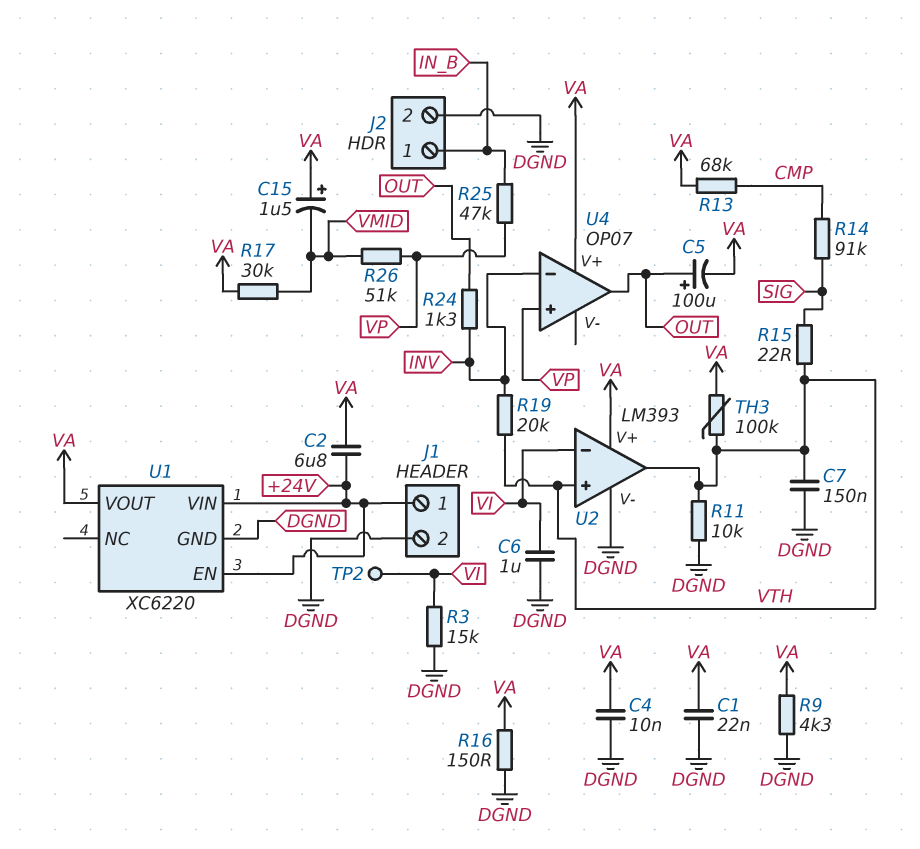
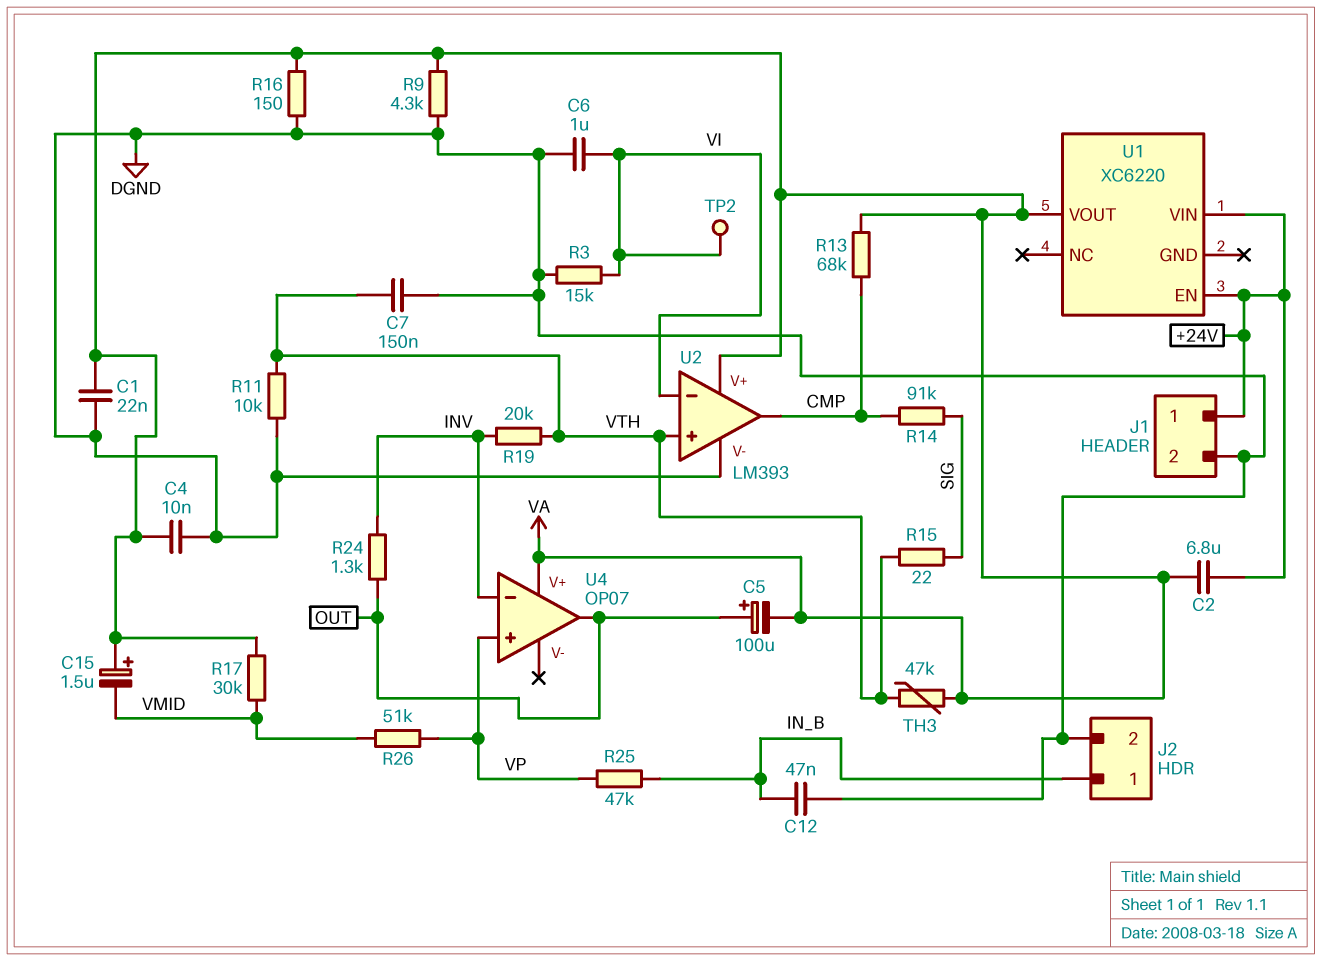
C12: none -> 47nF (DGND, IN_B)
TH3: 100k (VA, VTH) -> 47k (VA, VTH)
U1 pin GND: DGND -> none
U2 pin out: VTH -> CMP

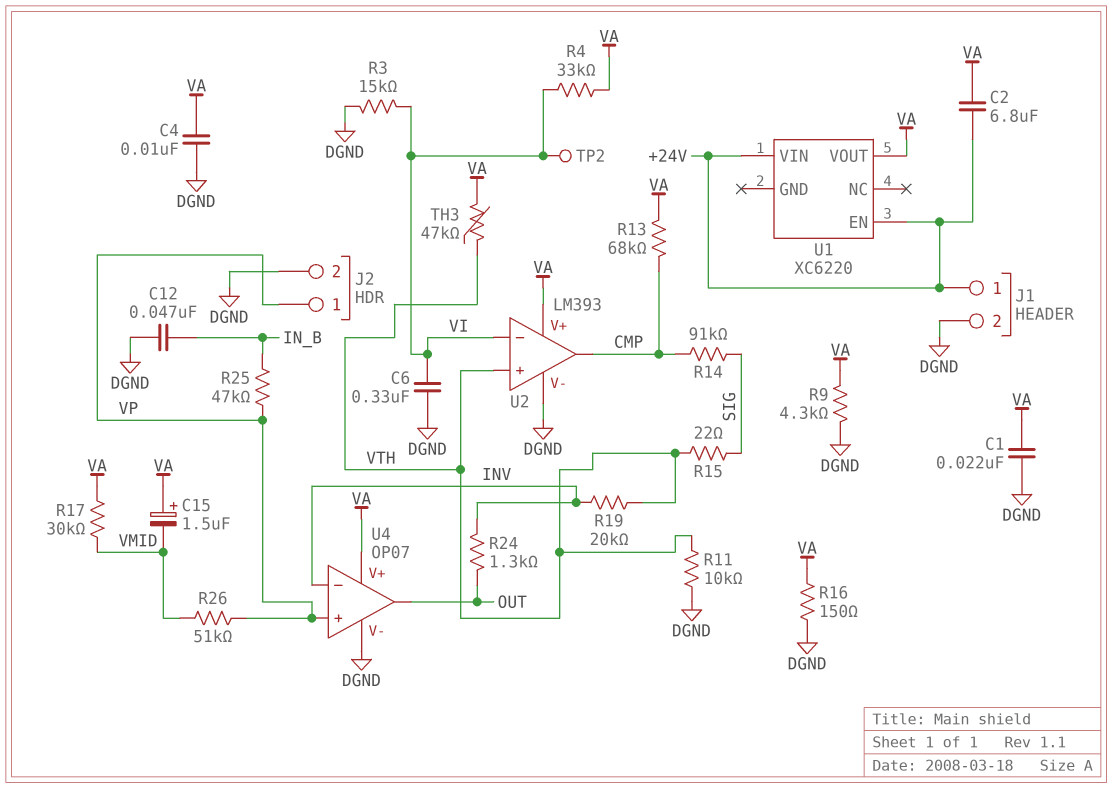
C5: 100uF (plus OUT, minus VA) -> none
C6: 1uF (DGND, VI) -> 330nF (DGND, VI)
C7: 150nF (DGND, VTH) -> none
J2 pin 1: IN_B -> VP
R4: none -> 33k (VA, VI)
U4 pin V-: none -> DGND

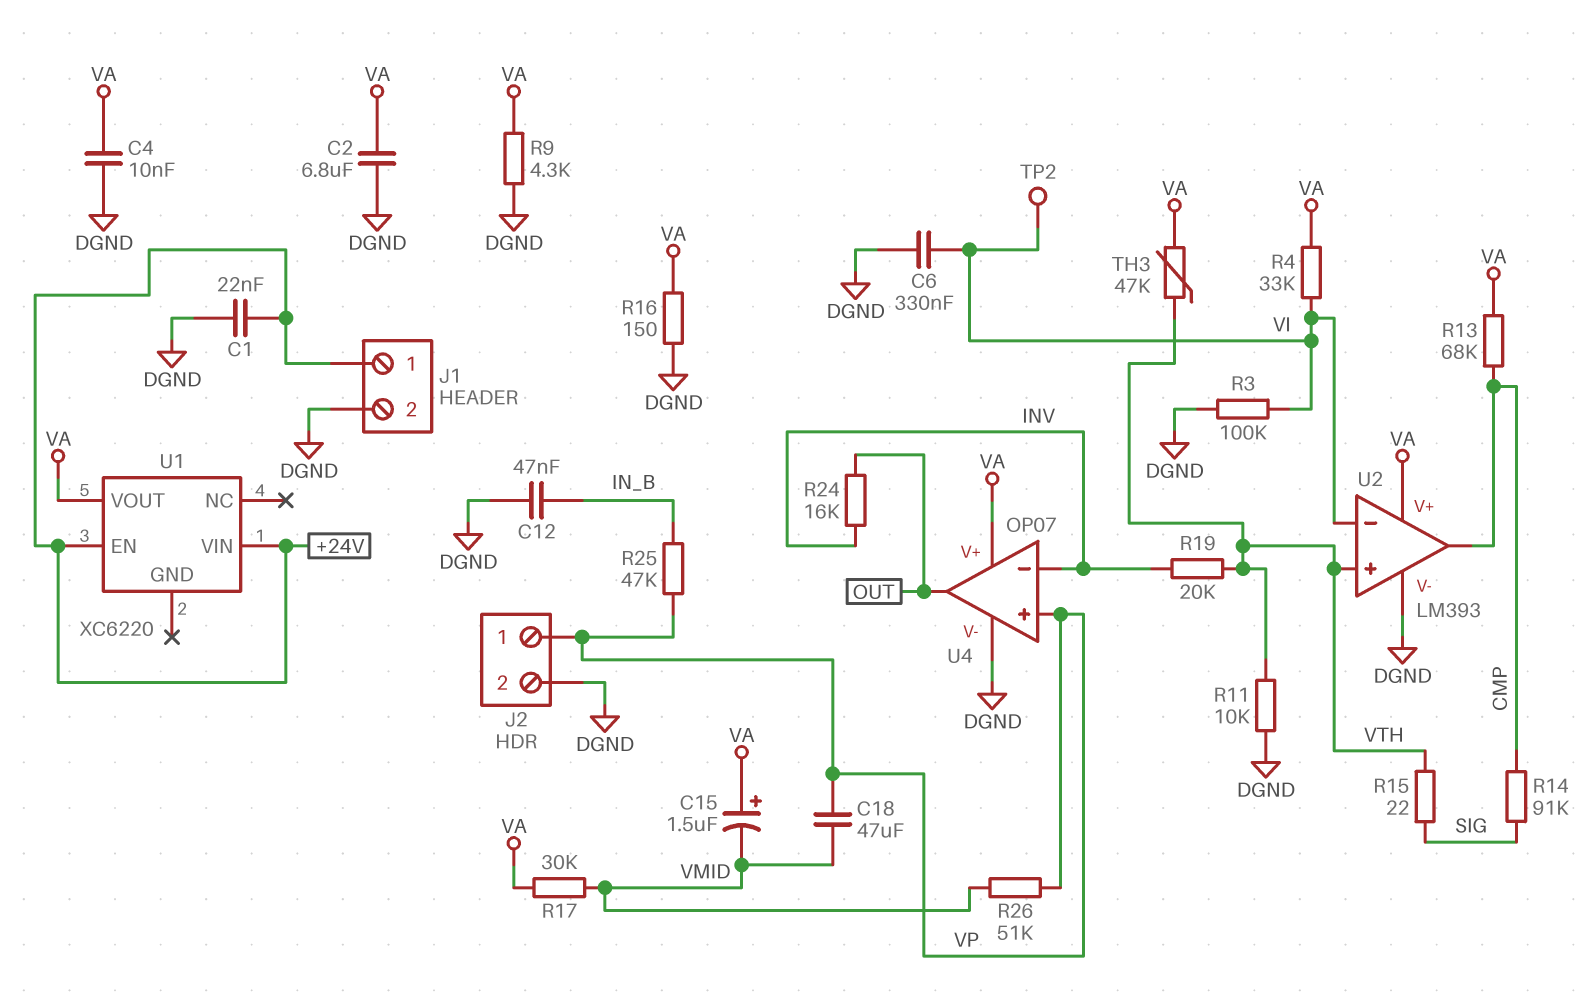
C1: 22nF (DGND, VA) -> 22nF (+24V, DGND)
C2: 6.8uF (+24V, VA) -> 6.8uF (DGND, VA)
C18: none -> 47uF (VMID, VP)
R3: 15k (DGND, VI) -> 100k (DGND, VI)
R24: 1.3k (INV, OUT) -> 16k (INV, OUT)

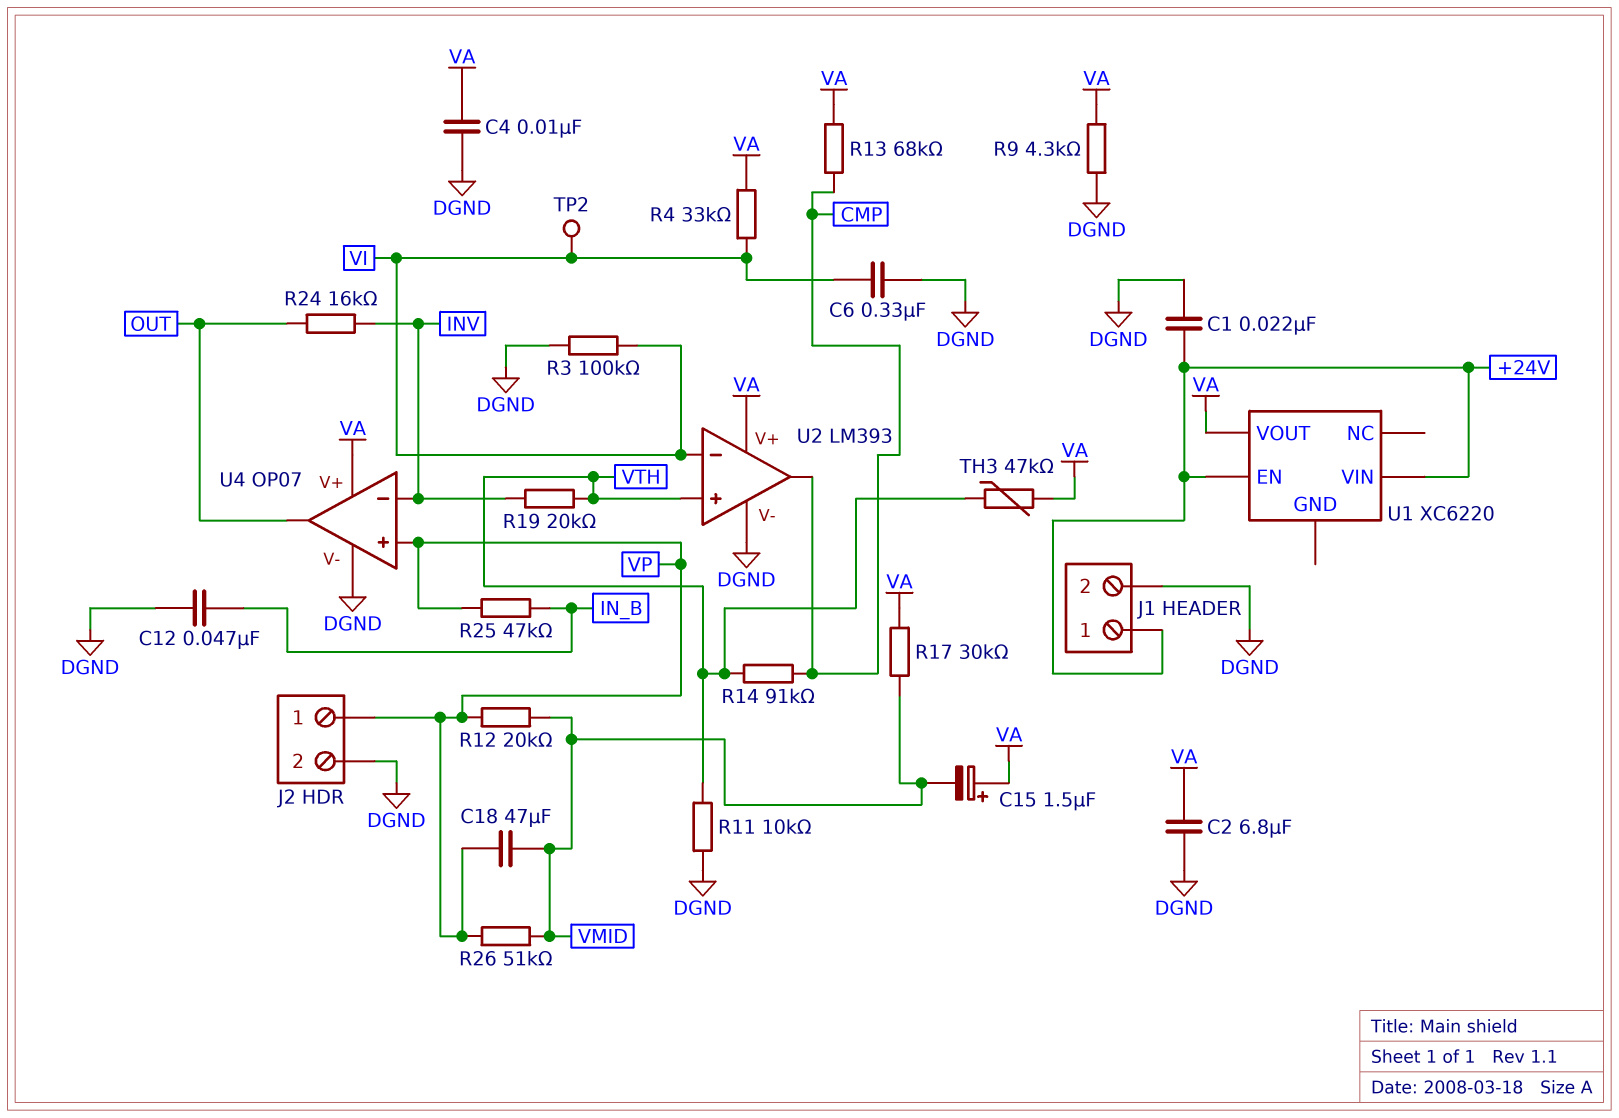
R12: none -> 20k (VMID, VP)
R14: 91k (CMP, SIG) -> 91k (CMP, VTH)
R15: 22 (SIG, VTH) -> none
R16: 150 (DGND, VA) -> none

